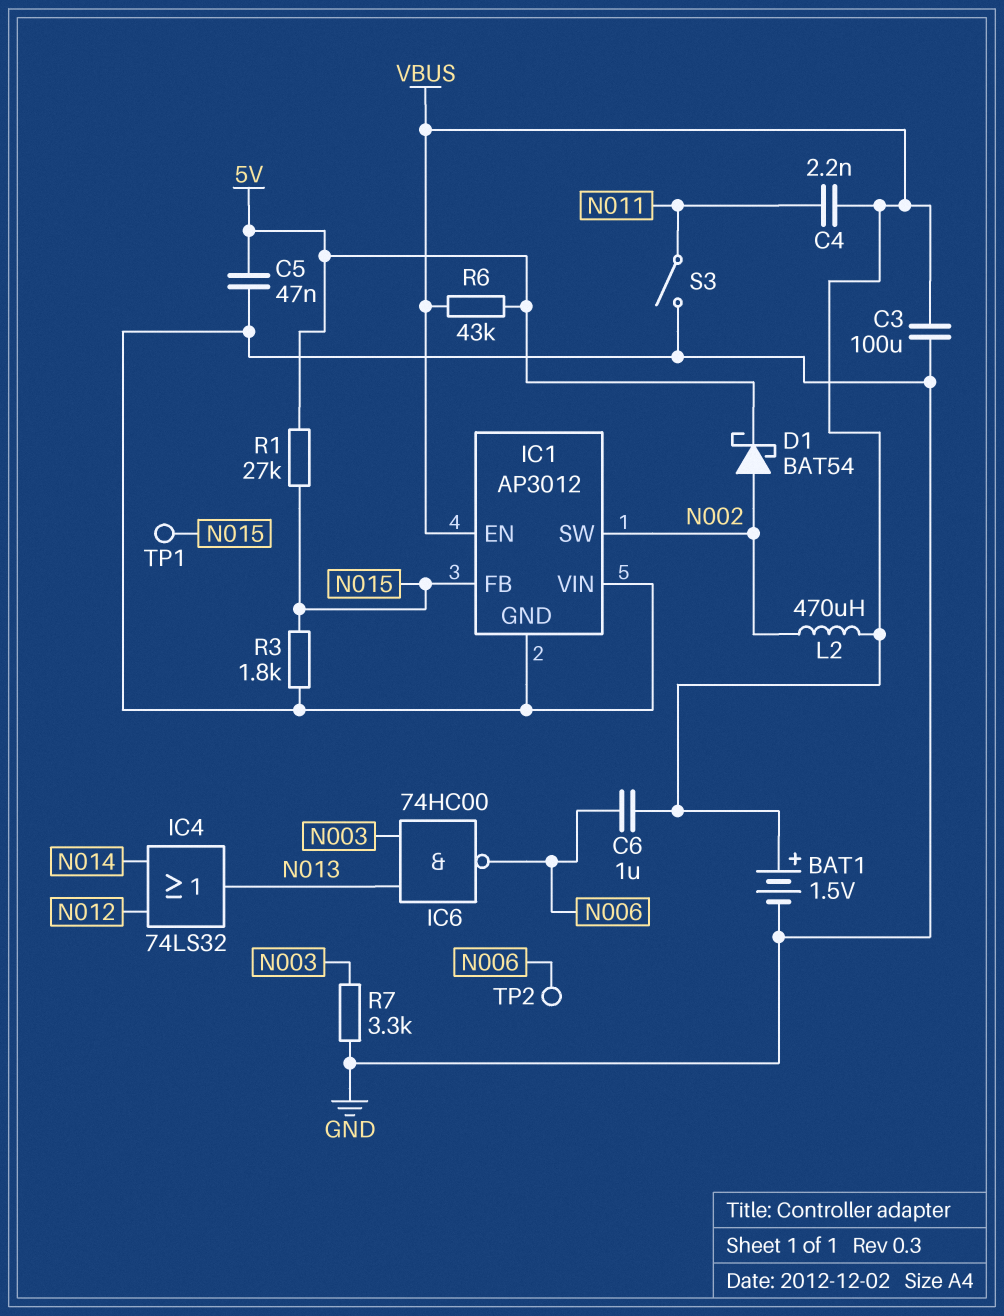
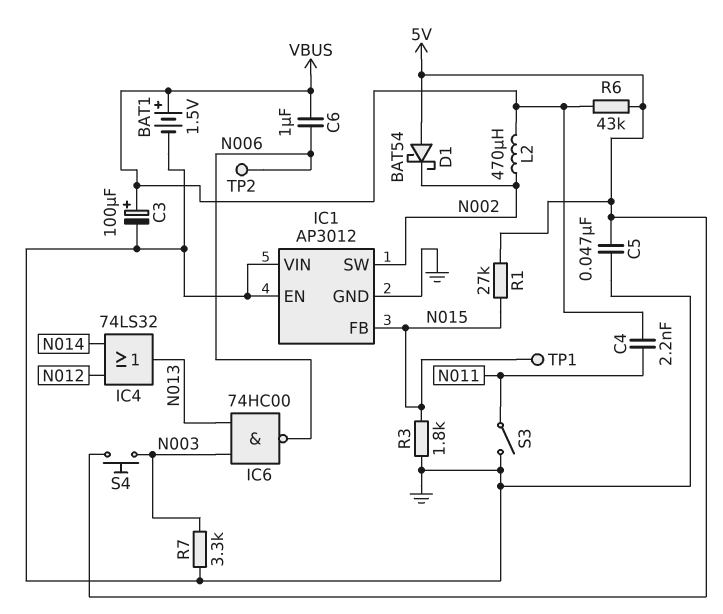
C3: 100uF (GND, VBUS) -> 100uF (plus VBUS, minus GND)
D1: schottky BAT54 (A N002, K 5V) -> schottky BAT54 (A 5V, K N002)
IC1 pin EN: VBUS -> GND
S4: none -> button (5V, N003)

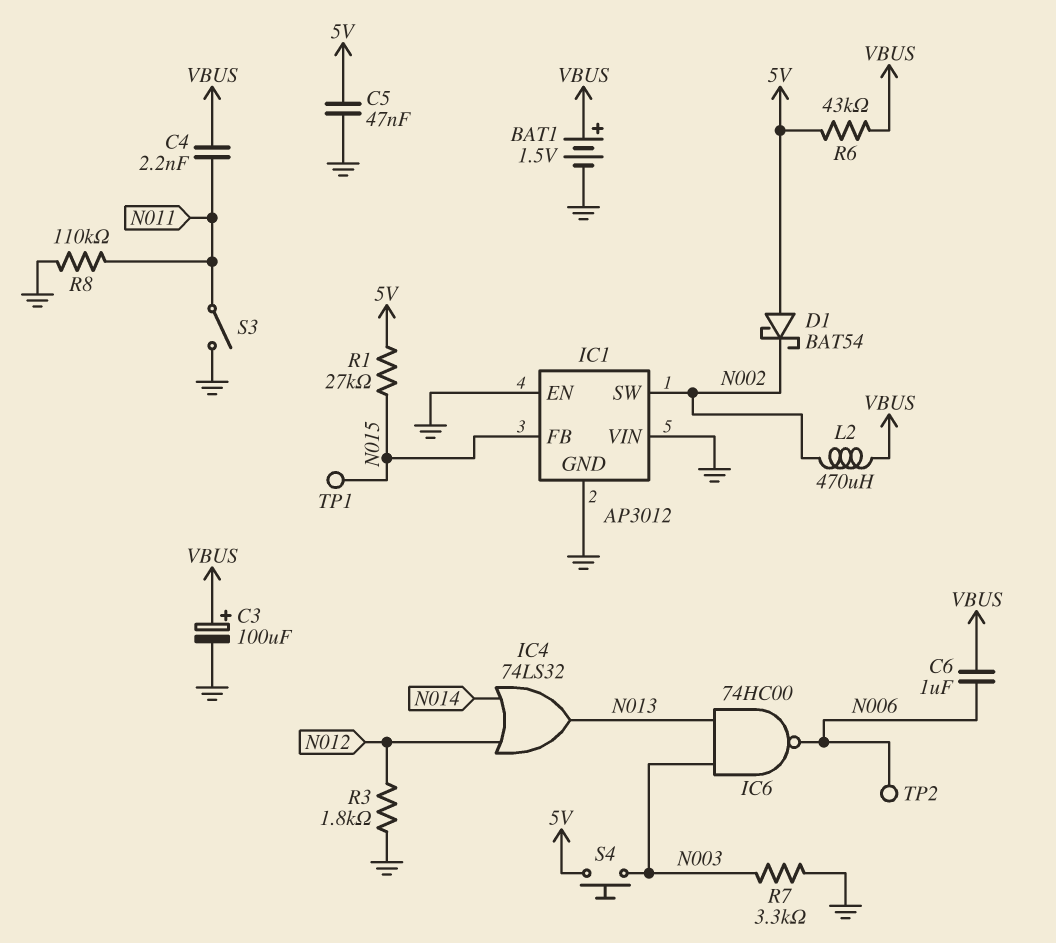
R3: 1.8k (GND, N015) -> 1.8k (GND, N012)
R8: none -> 110k (GND, N011)

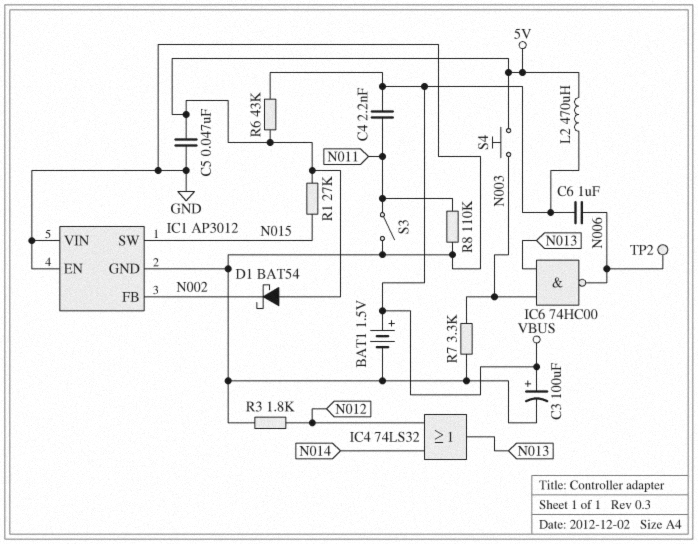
IC1 pin FB: N015 -> N002
IC1 pin SW: N002 -> N015
L2: 470uH (N002, VBUS) -> 470uH (5V, VBUS)
TP1: test point (N015) -> none

